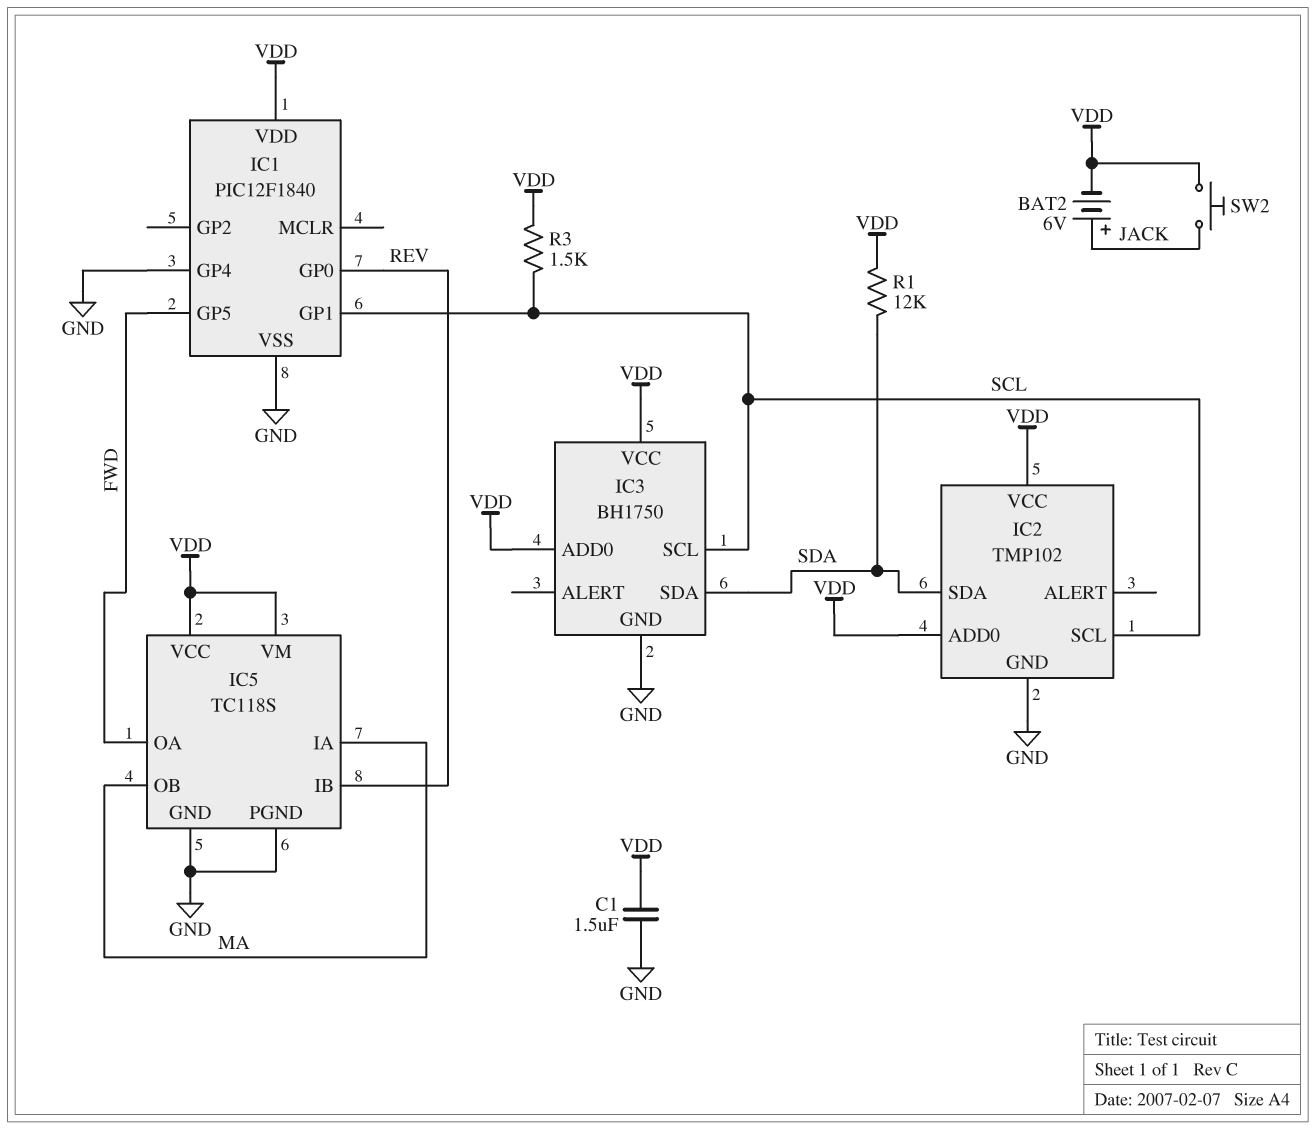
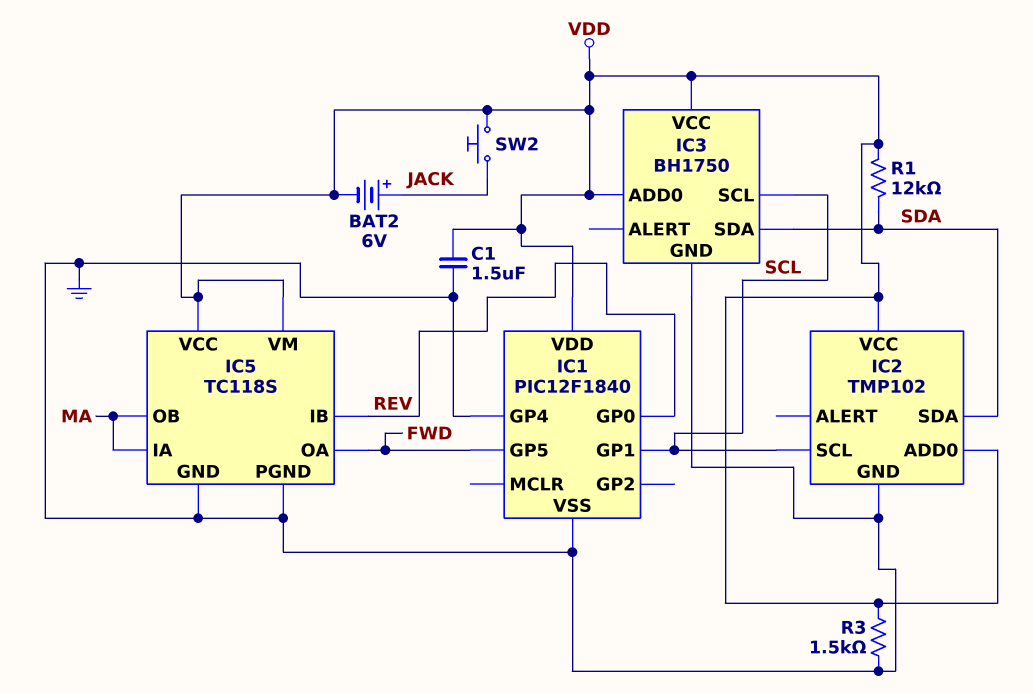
R3: 1.5k (SCL, VDD) -> 1.5k (GND, VDD)

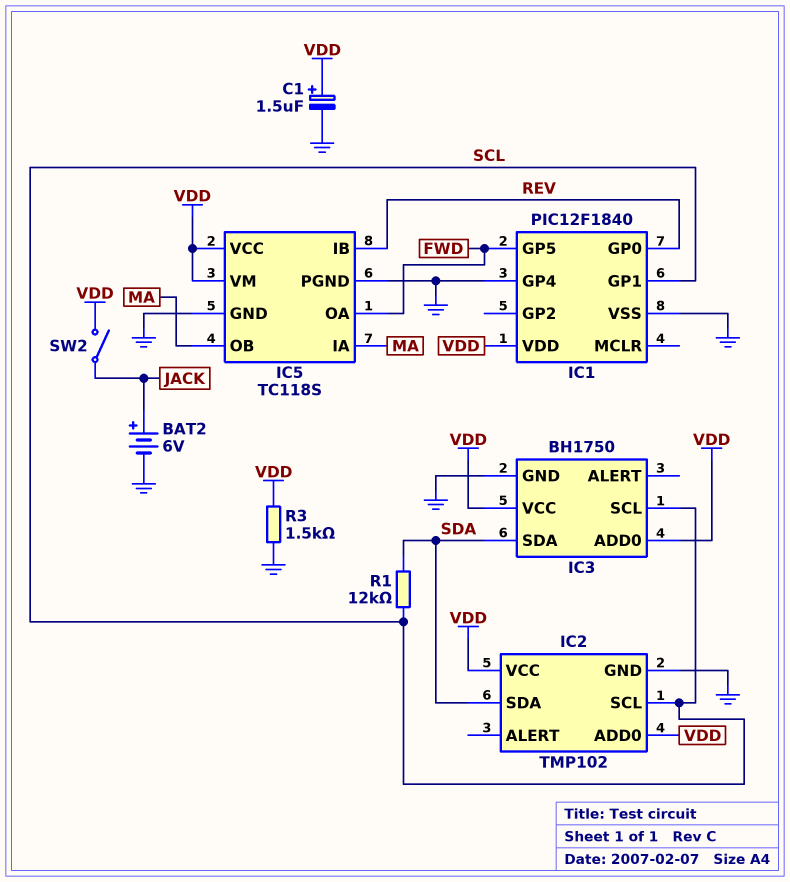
BAT2: 6V (plus JACK, minus VDD) -> 6V (plus JACK, minus GND)
C1: 1.5uF (GND, VDD) -> 1.5uF (plus VDD, minus GND)
R1: 12k (SDA, VDD) -> 12k (SCL, SDA)
SW2: button (JACK, VDD) -> switch (JACK, VDD)

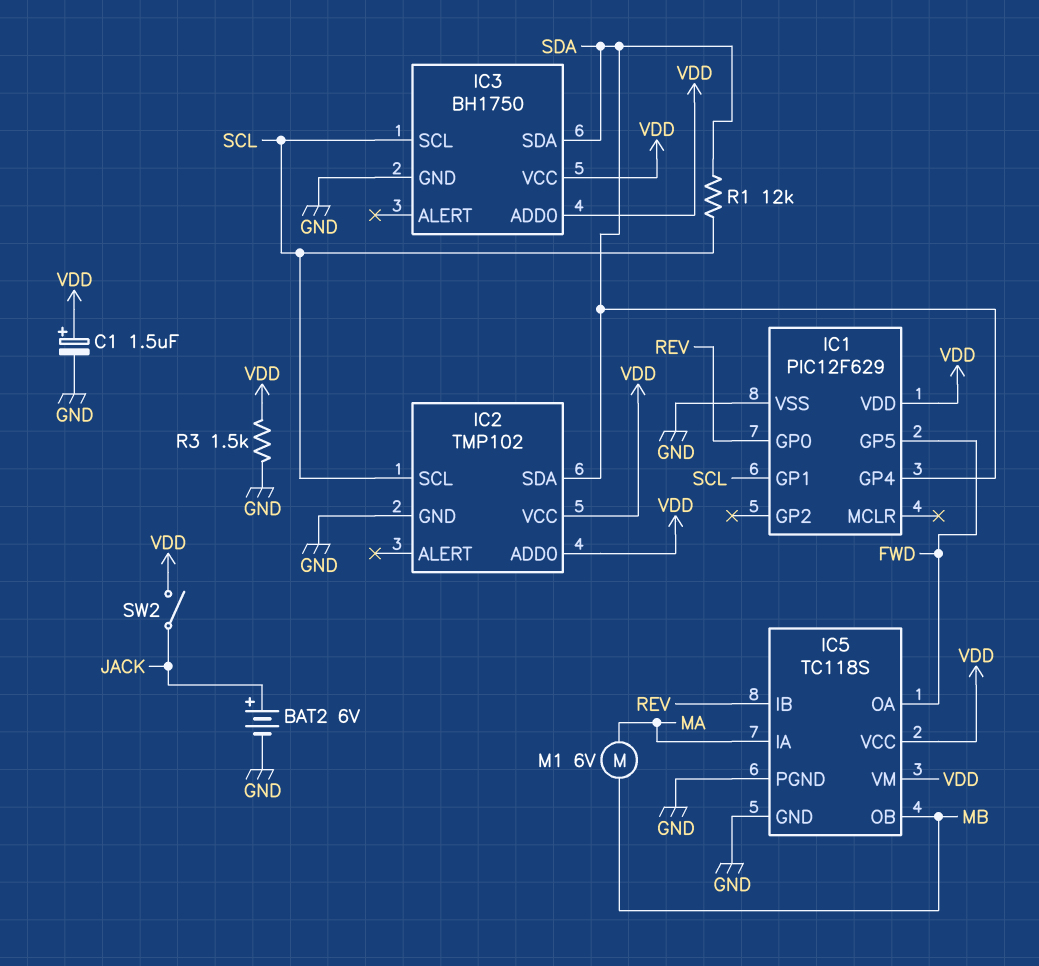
IC1: PIC12F1840 -> PIC12F629
IC1 pin GP4: GND -> SDA
IC5 pin OB: MA -> MB
M1: none -> motor 6V (MA, MB)

